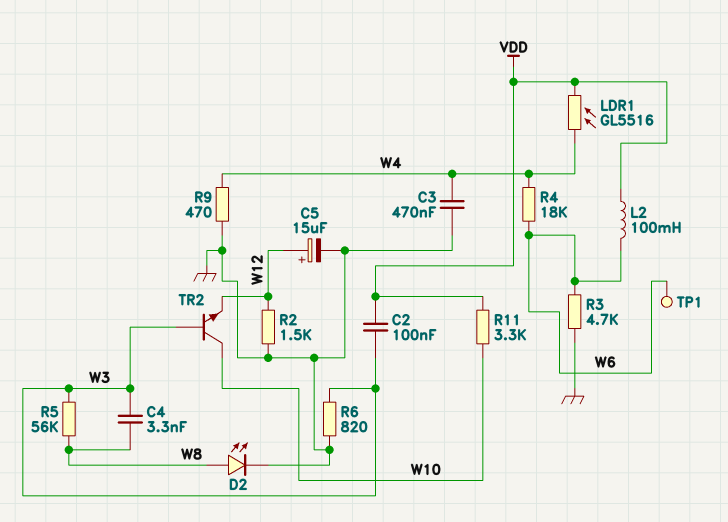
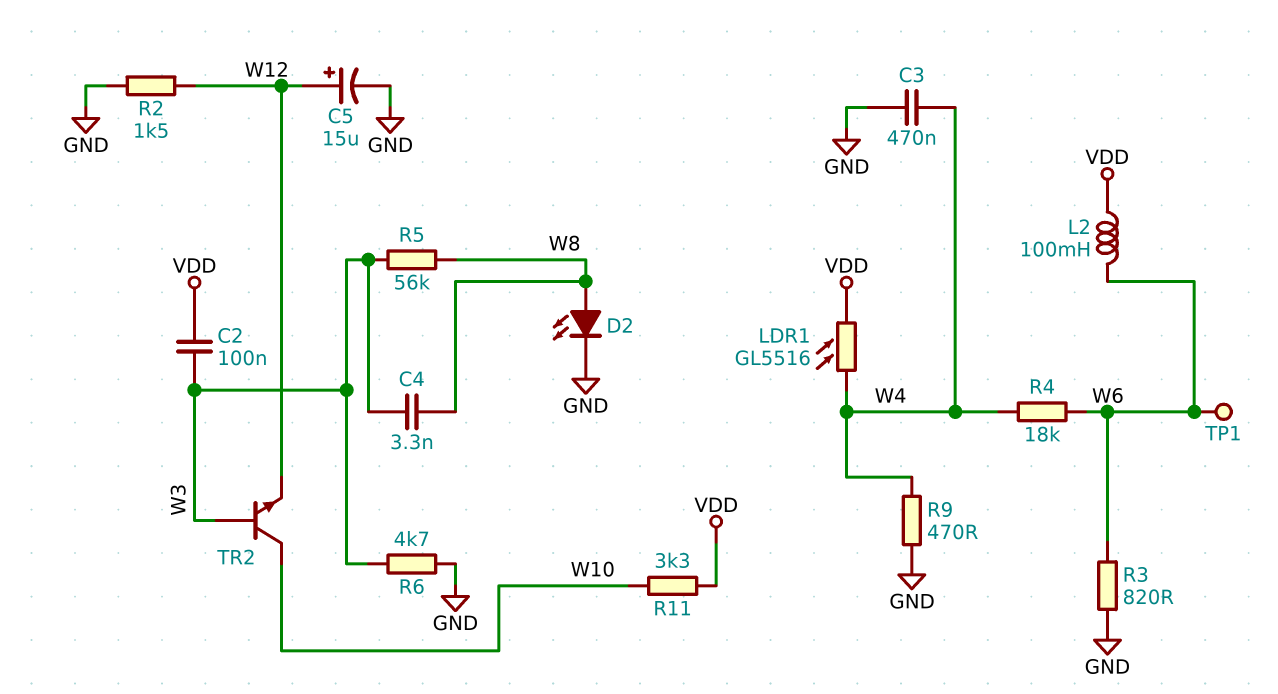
R3: 4.7k (GND, W6) -> 820 (GND, W6)
R6: 820 (GND, W3) -> 4.7k (GND, W3)

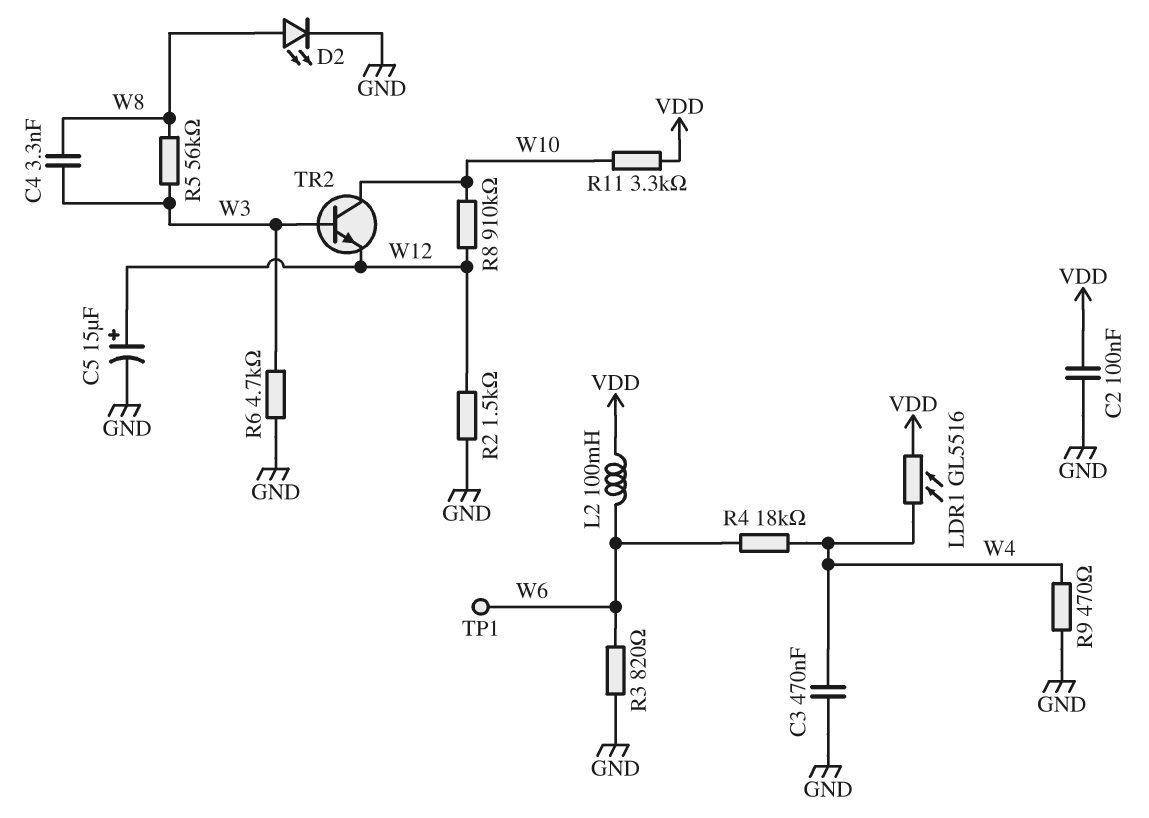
C2: 100nF (VDD, W3) -> 100nF (GND, VDD)
R8: none -> 910k (W10, W12)

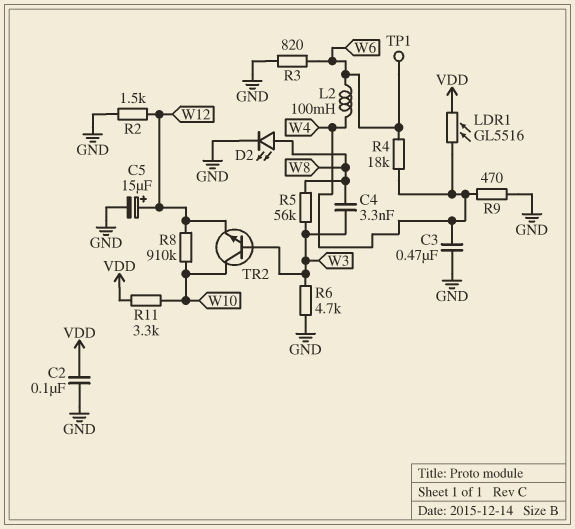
L2: 100mH (VDD, W6) -> 100mH (W4, W6)

